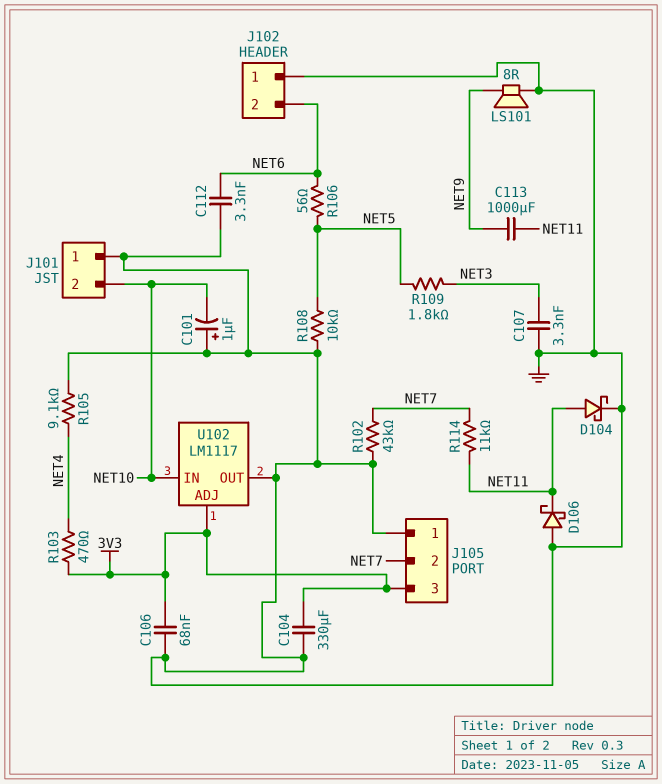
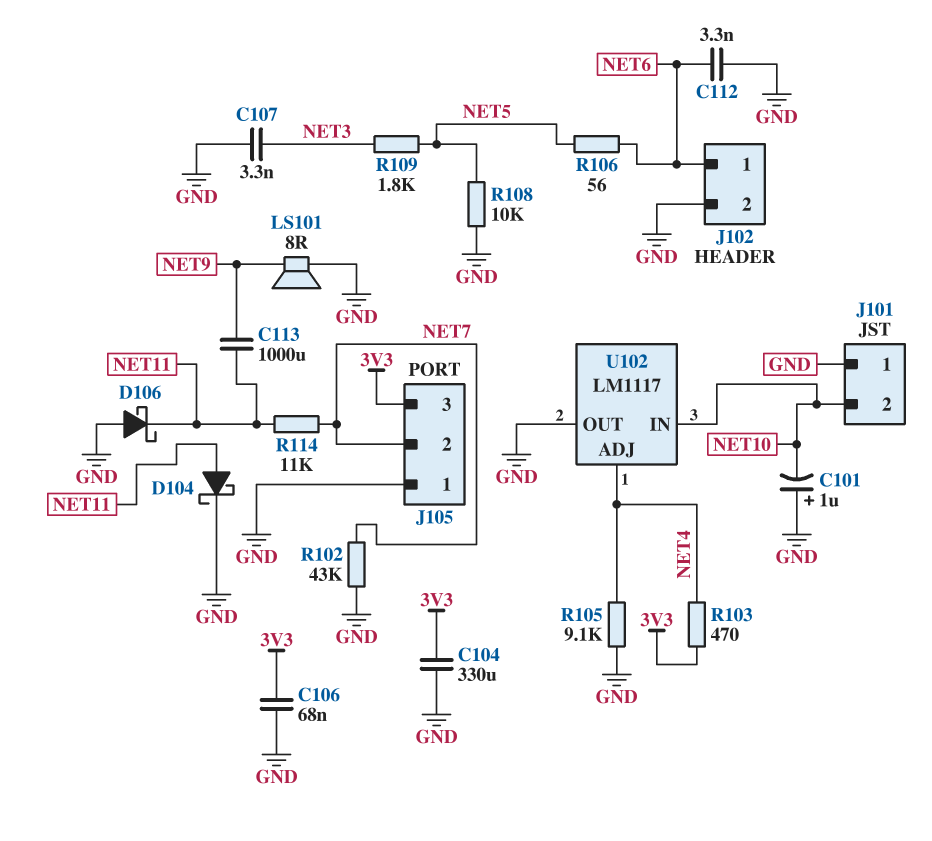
J102 pin 1: GND -> NET6
J102 pin 2: NET6 -> GND
U102 pin ADJ: 3V3 -> NET4

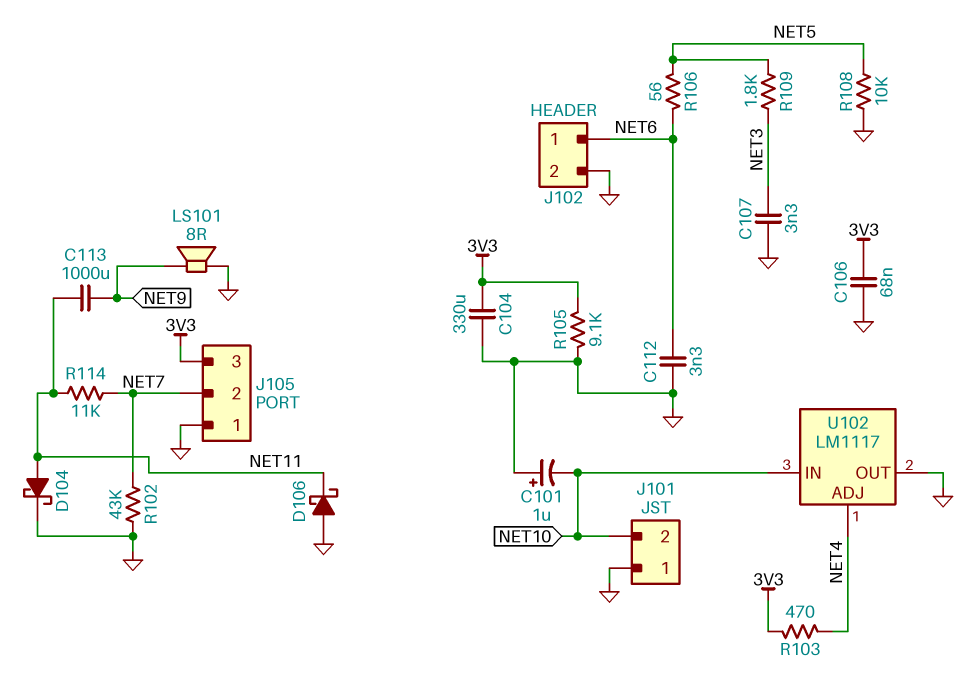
R105: 9.1k (GND, NET4) -> 9.1k (3V3, GND)

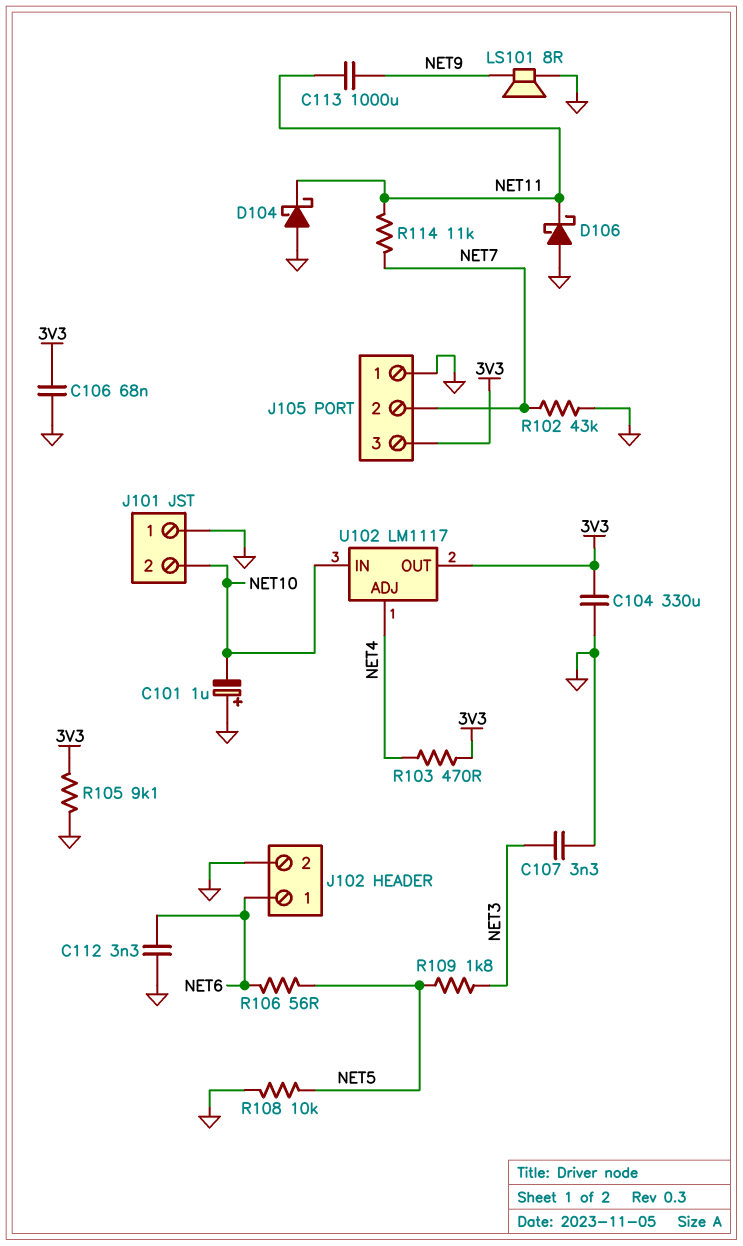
D104: schottky (A NET11, K GND) -> schottky (A GND, K NET11)
U102 pin OUT: GND -> 3V3

